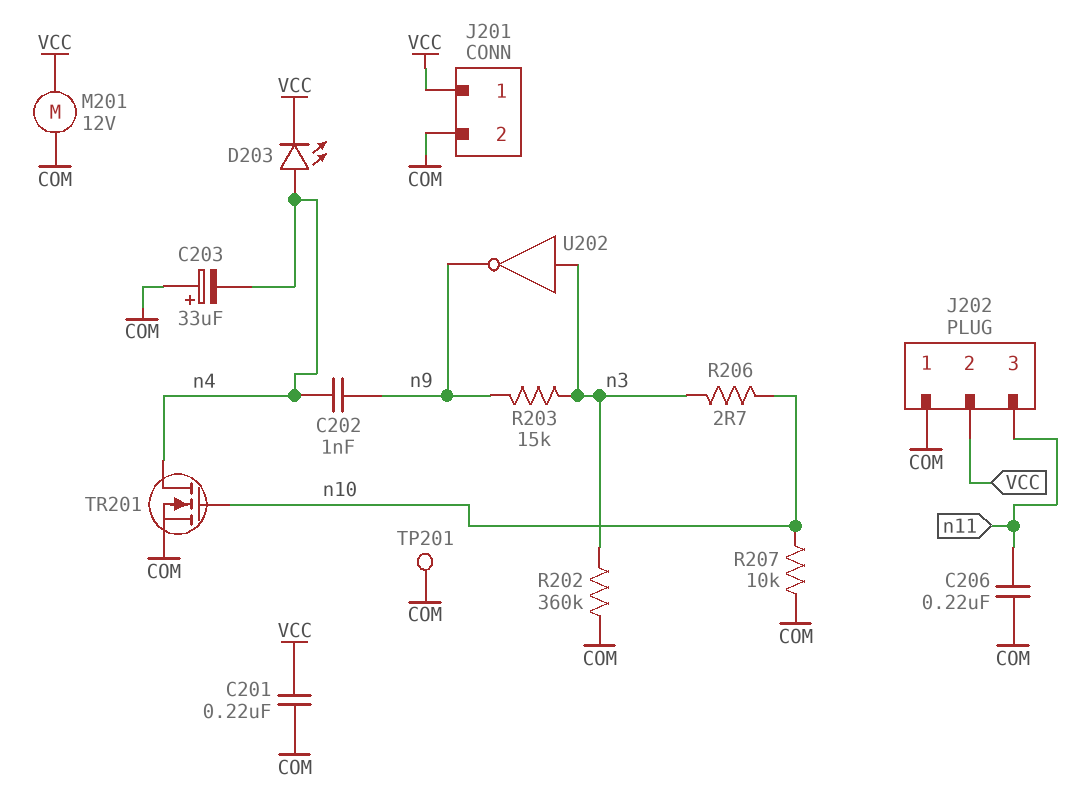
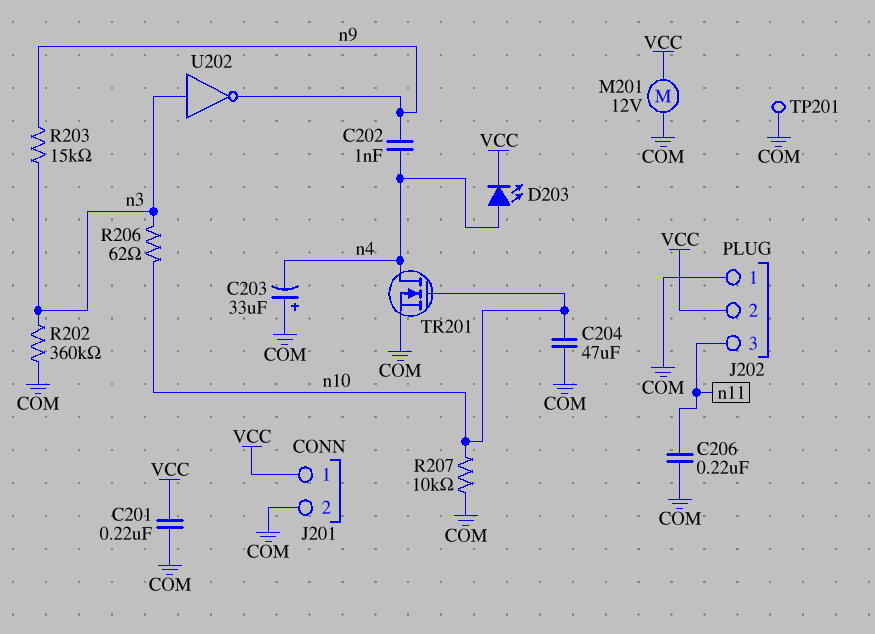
C204: none -> 47uF (COM, n10)
R206: 2.7 (n3, n10) -> 62 (n3, n10)

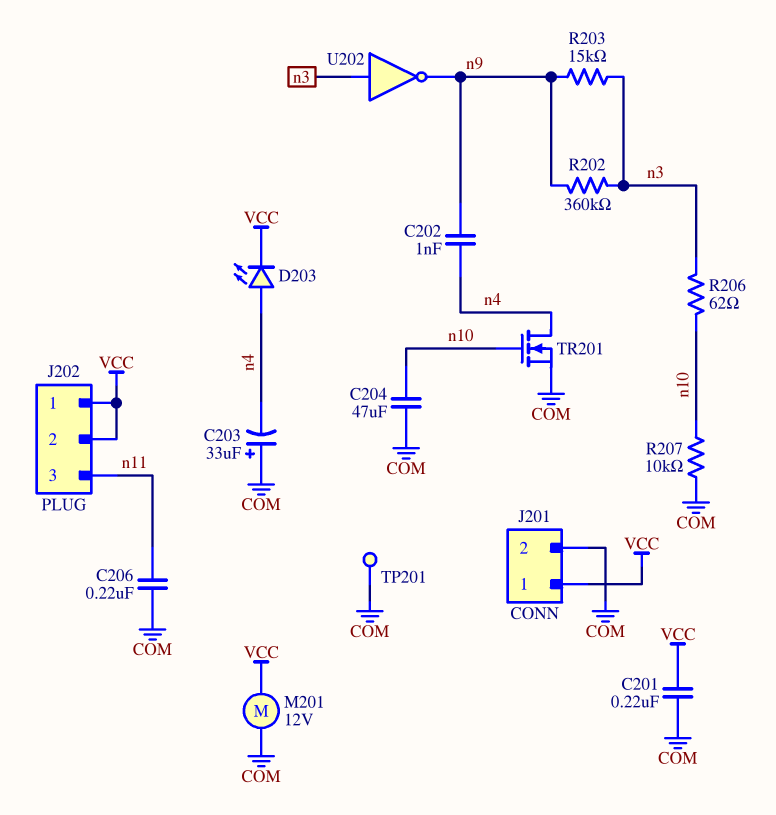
J202 pin 1: COM -> VCC
R202: 360k (COM, n3) -> 360k (n3, n9)

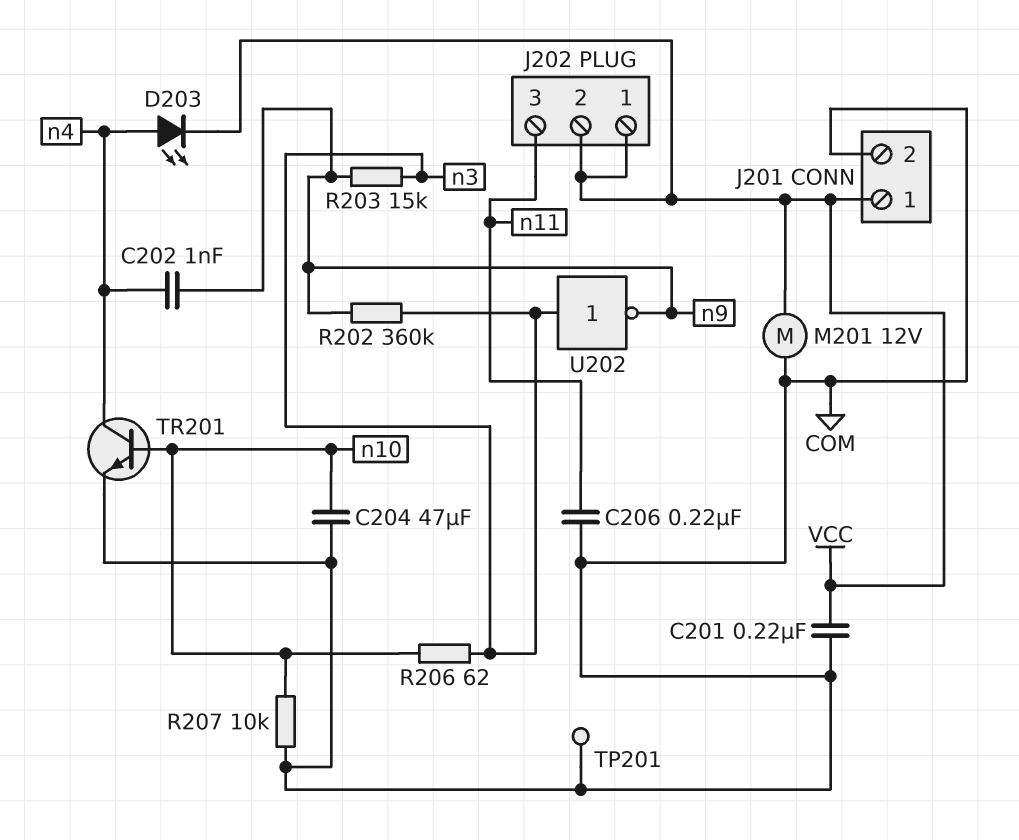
C203: 33uF (plus COM, minus n4) -> none
TR201: NMOS (G n10, D n4, S COM) -> NPN (B n10, C n4, E COM)

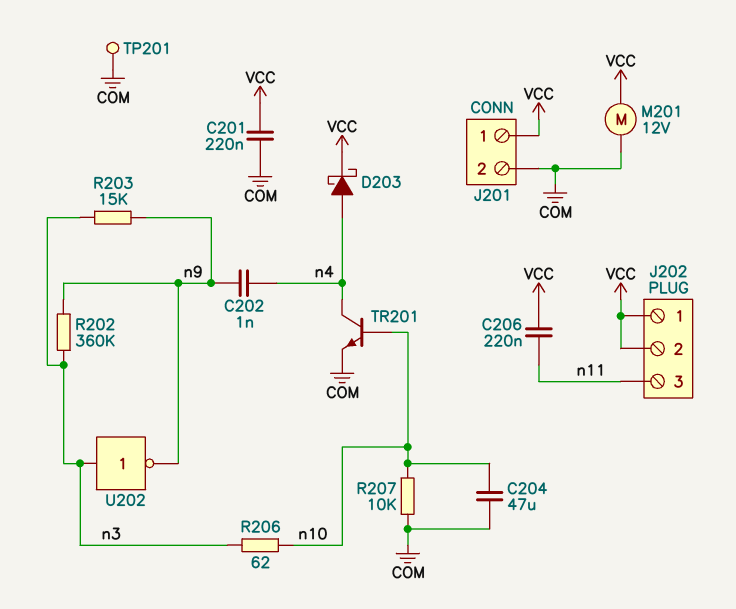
C206: 220nF (COM, n11) -> 220nF (VCC, n11)
D203: LED (A n4, K VCC) -> schottky (A n4, K VCC)

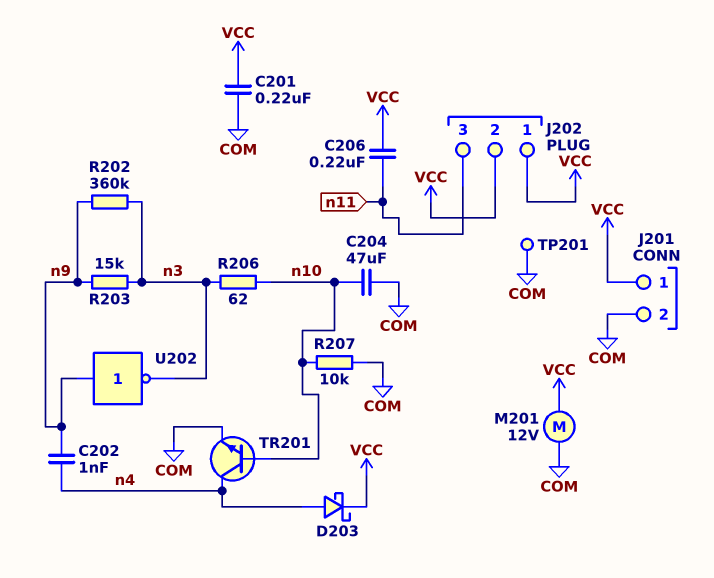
U202: NOT (in n3, out n9) -> NOT (in n9, out n3)

